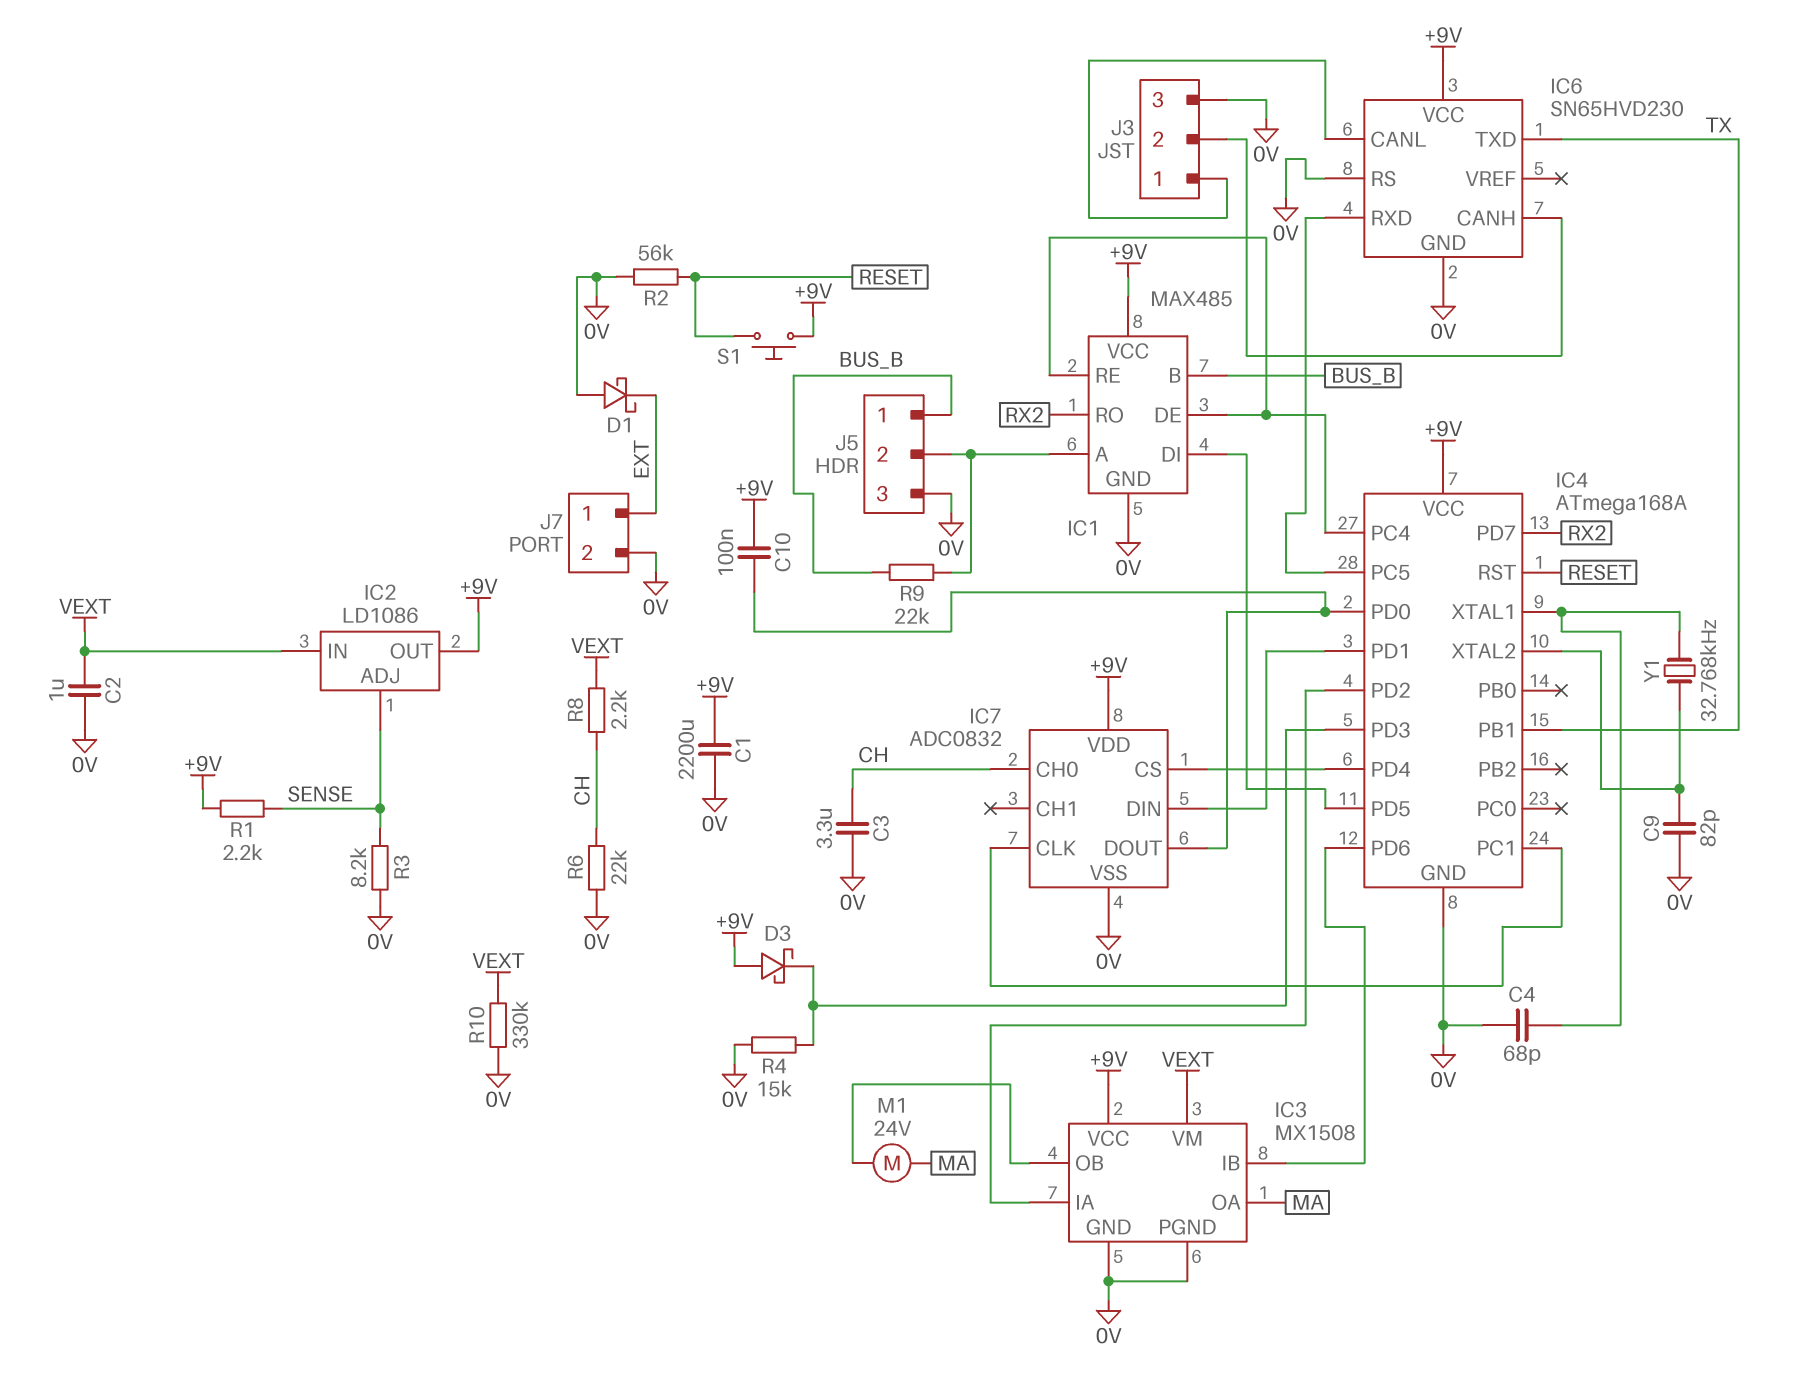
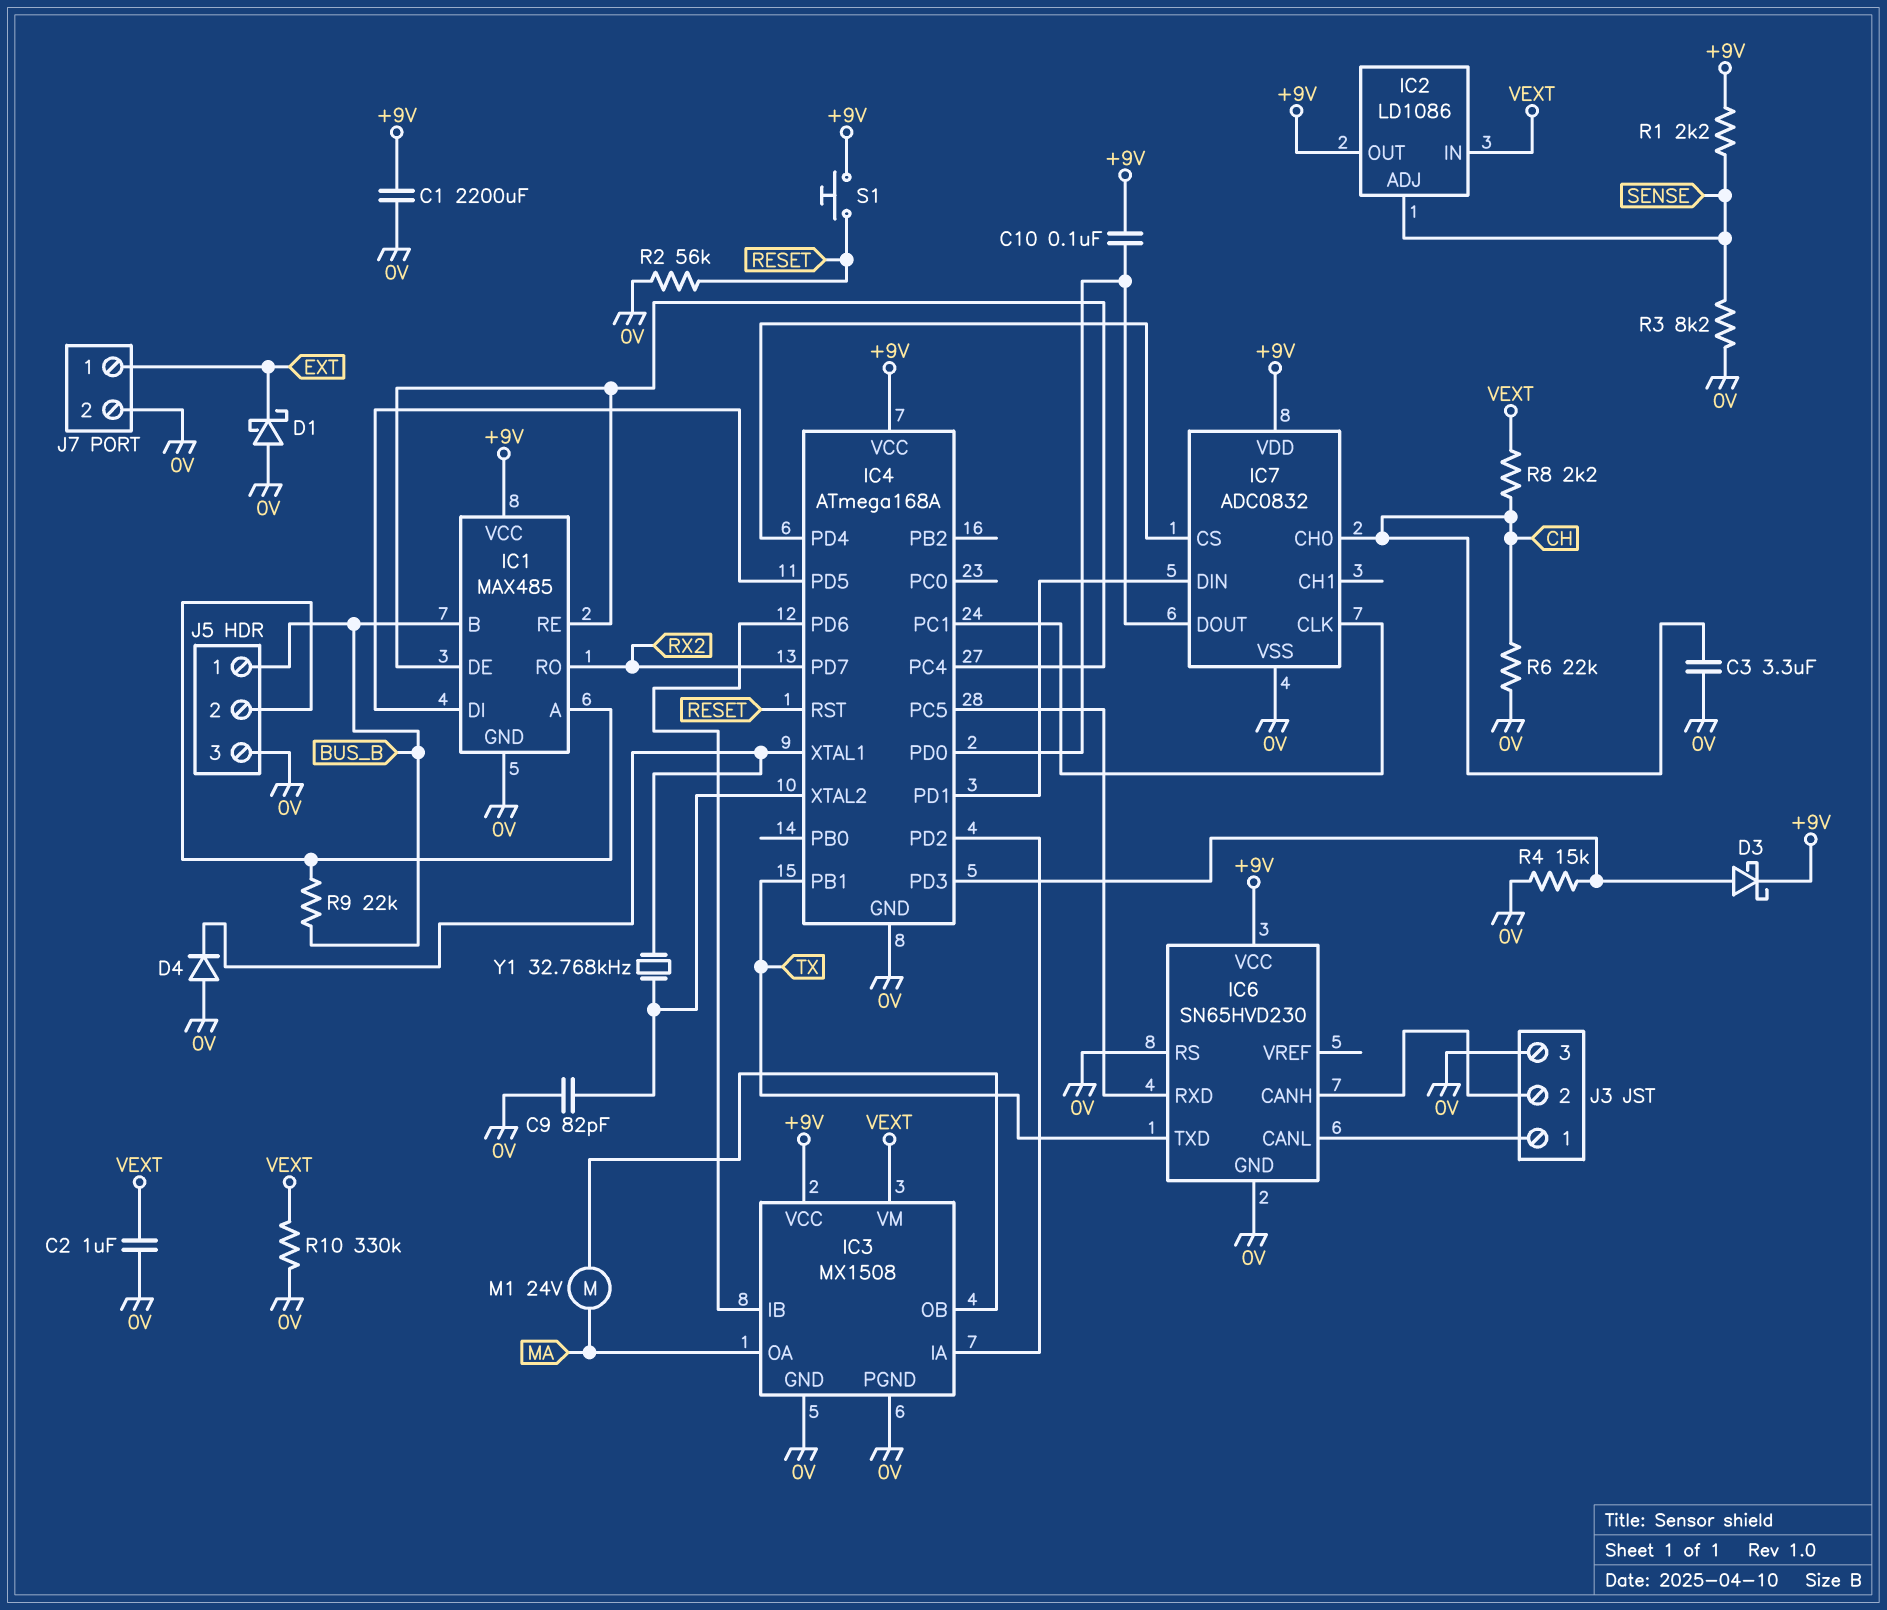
C4: 68pF (0V, IC4/XTAL1) -> none
D3: schottky (A +9V, K IC4/PD3) -> schottky (A IC4/PD3, K +9V)
D4: none -> diode (A 0V, K IC4/XTAL1)

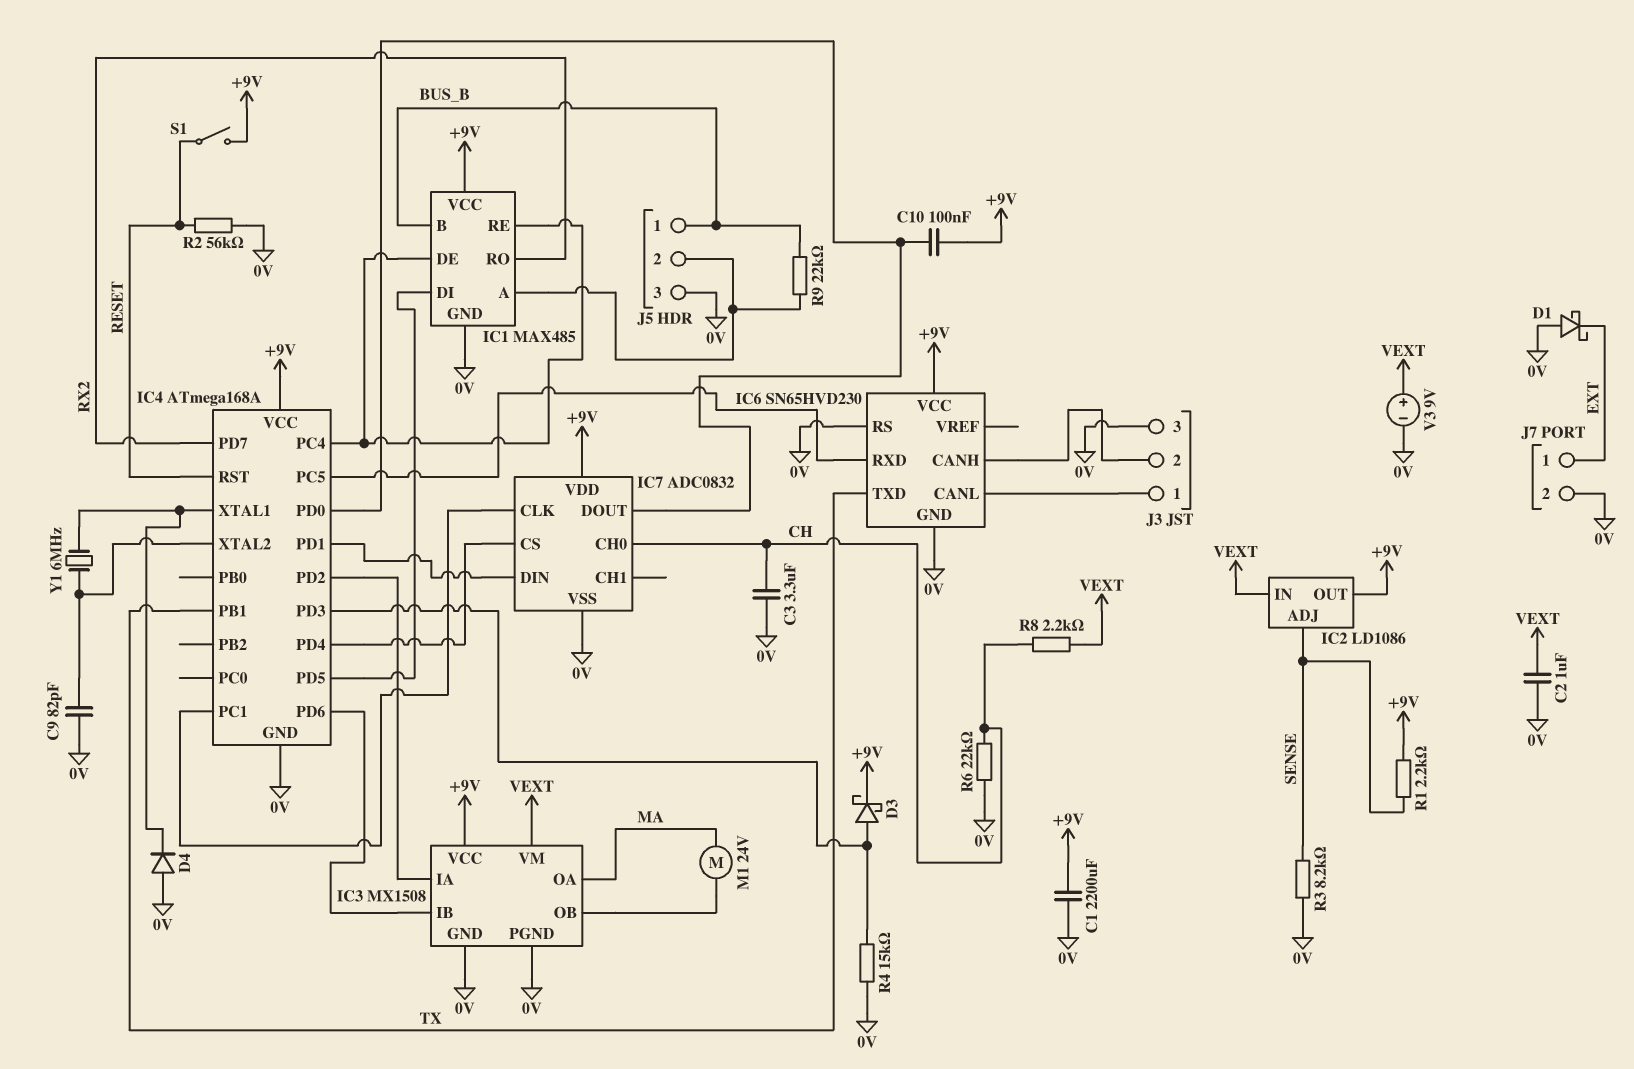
R10: 330k (0V, VEXT) -> none
S1: button (+9V, RESET) -> switch (+9V, RESET)
V3: none -> 9V (plus VEXT, minus 0V)
Y1: 32.768kHz (IC4/XTAL1, IC4/XTAL2) -> 6MHz (IC4/XTAL1, IC4/XTAL2)

